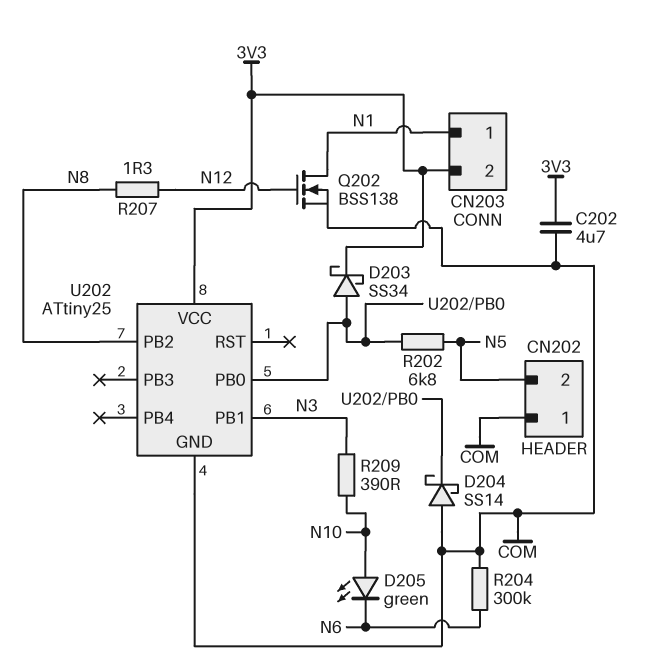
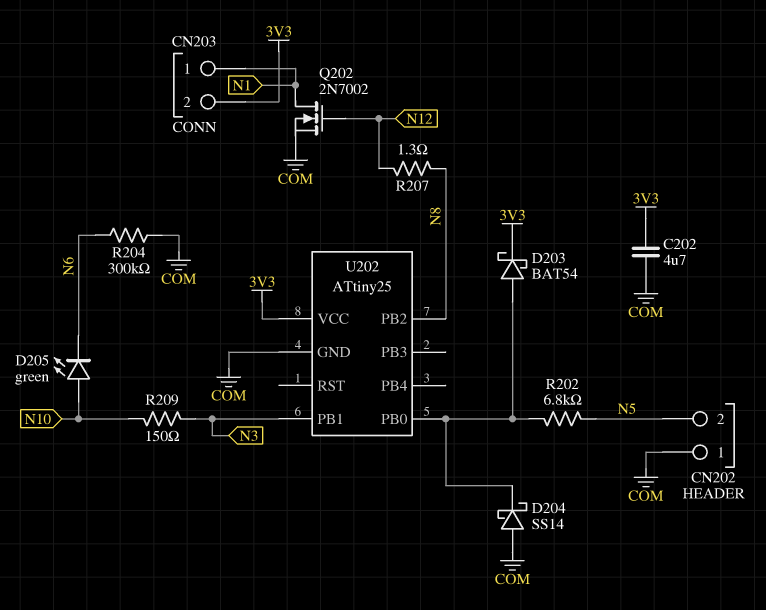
D203: schottky SS34 (A U202/PB0, K 3V3) -> schottky BAT54 (A U202/PB0, K 3V3)
Q202: NMOS BSS138 (G N12, D N1, S COM) -> NMOS 2N7002 (G N12, D N1, S COM)
R209: 390 (N3, N10) -> 150 (N3, N10)

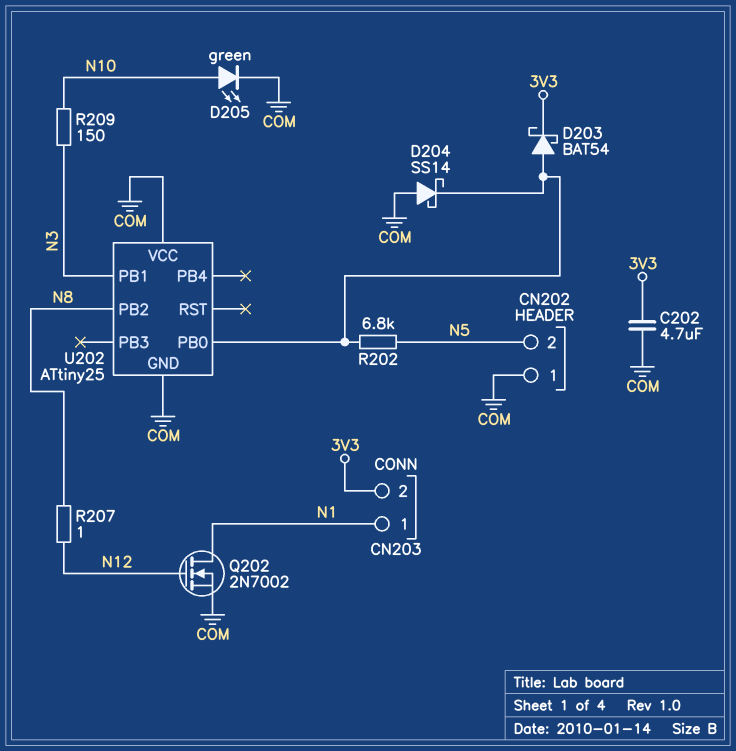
D205: LED green (A N10, K N6) -> LED green (A N10, K COM)
R204: 300k (COM, N6) -> none
R207: 1.3 (N8, N12) -> 1 (N8, N12)
U202 pin VCC: 3V3 -> COM

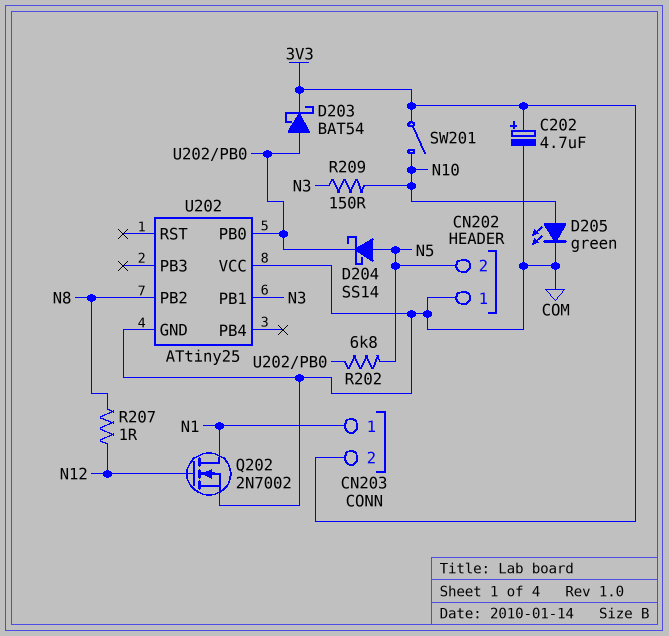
C202: 4.7uF (3V3, COM) -> 4.7uF (plus 3V3, minus COM)
D204: schottky SS14 (A COM, K U202/PB0) -> schottky SS14 (A N5, K U202/PB0)
SW201: none -> switch (3V3, N10)

